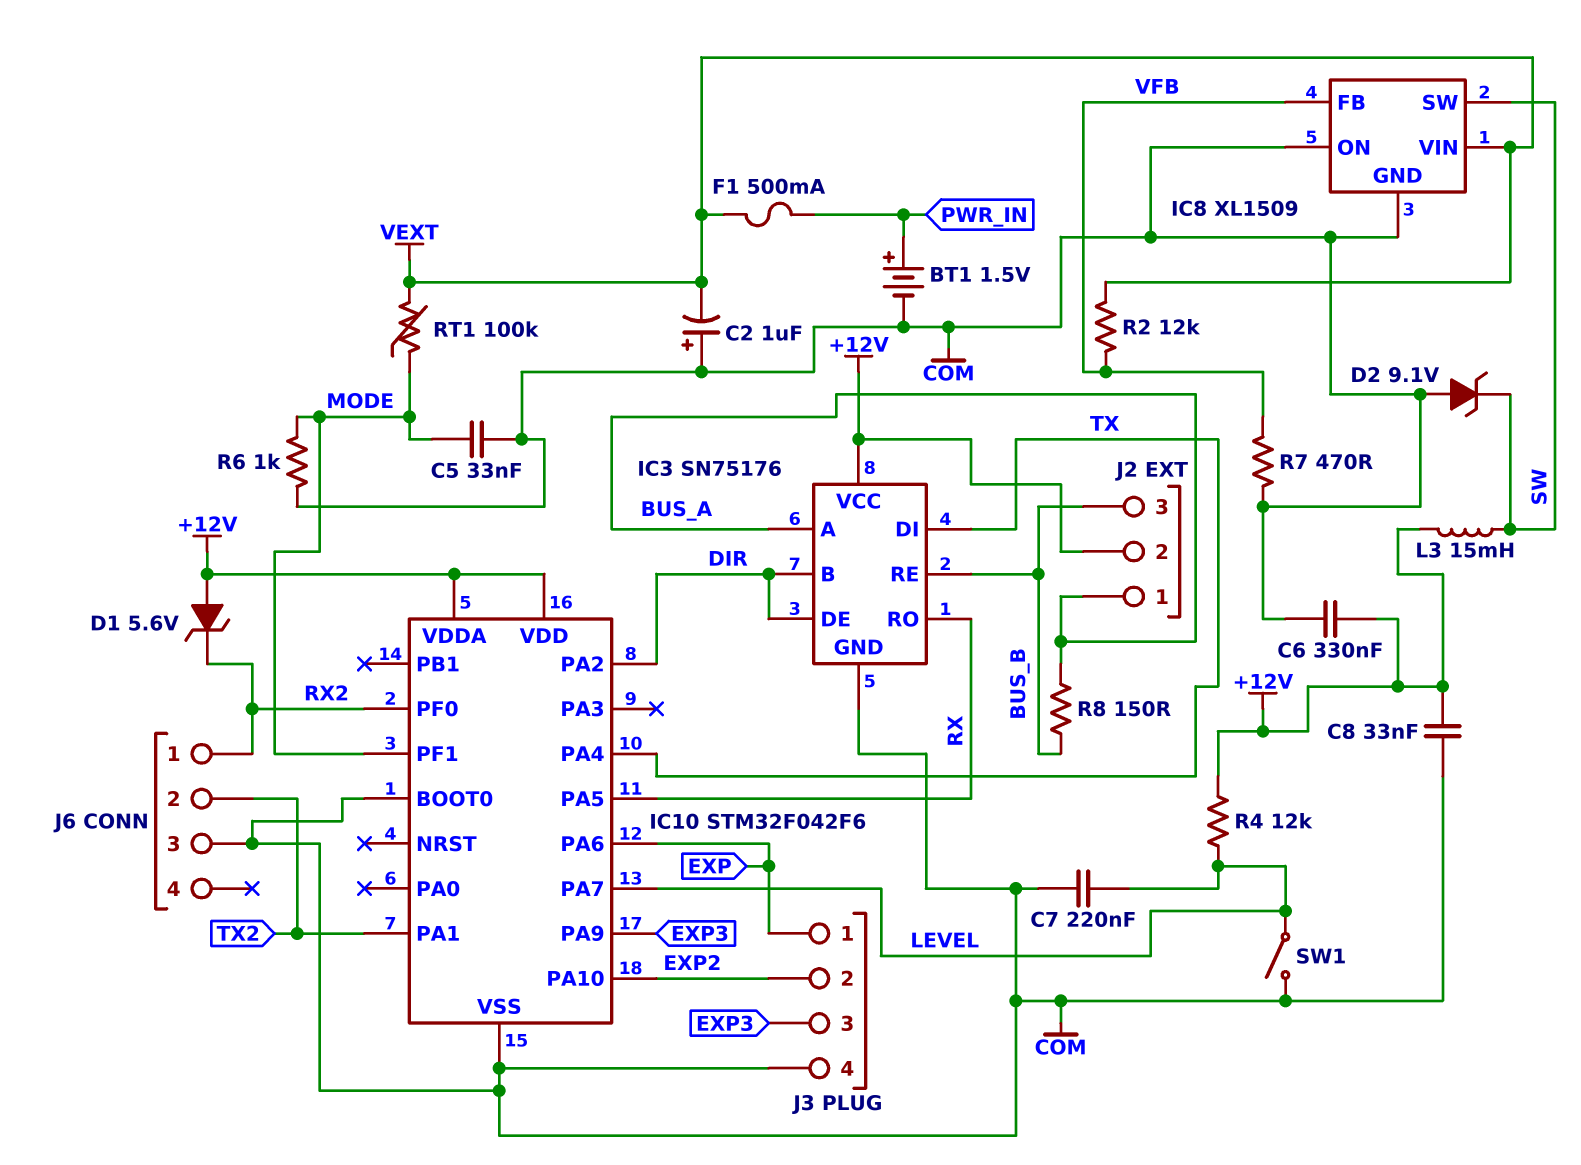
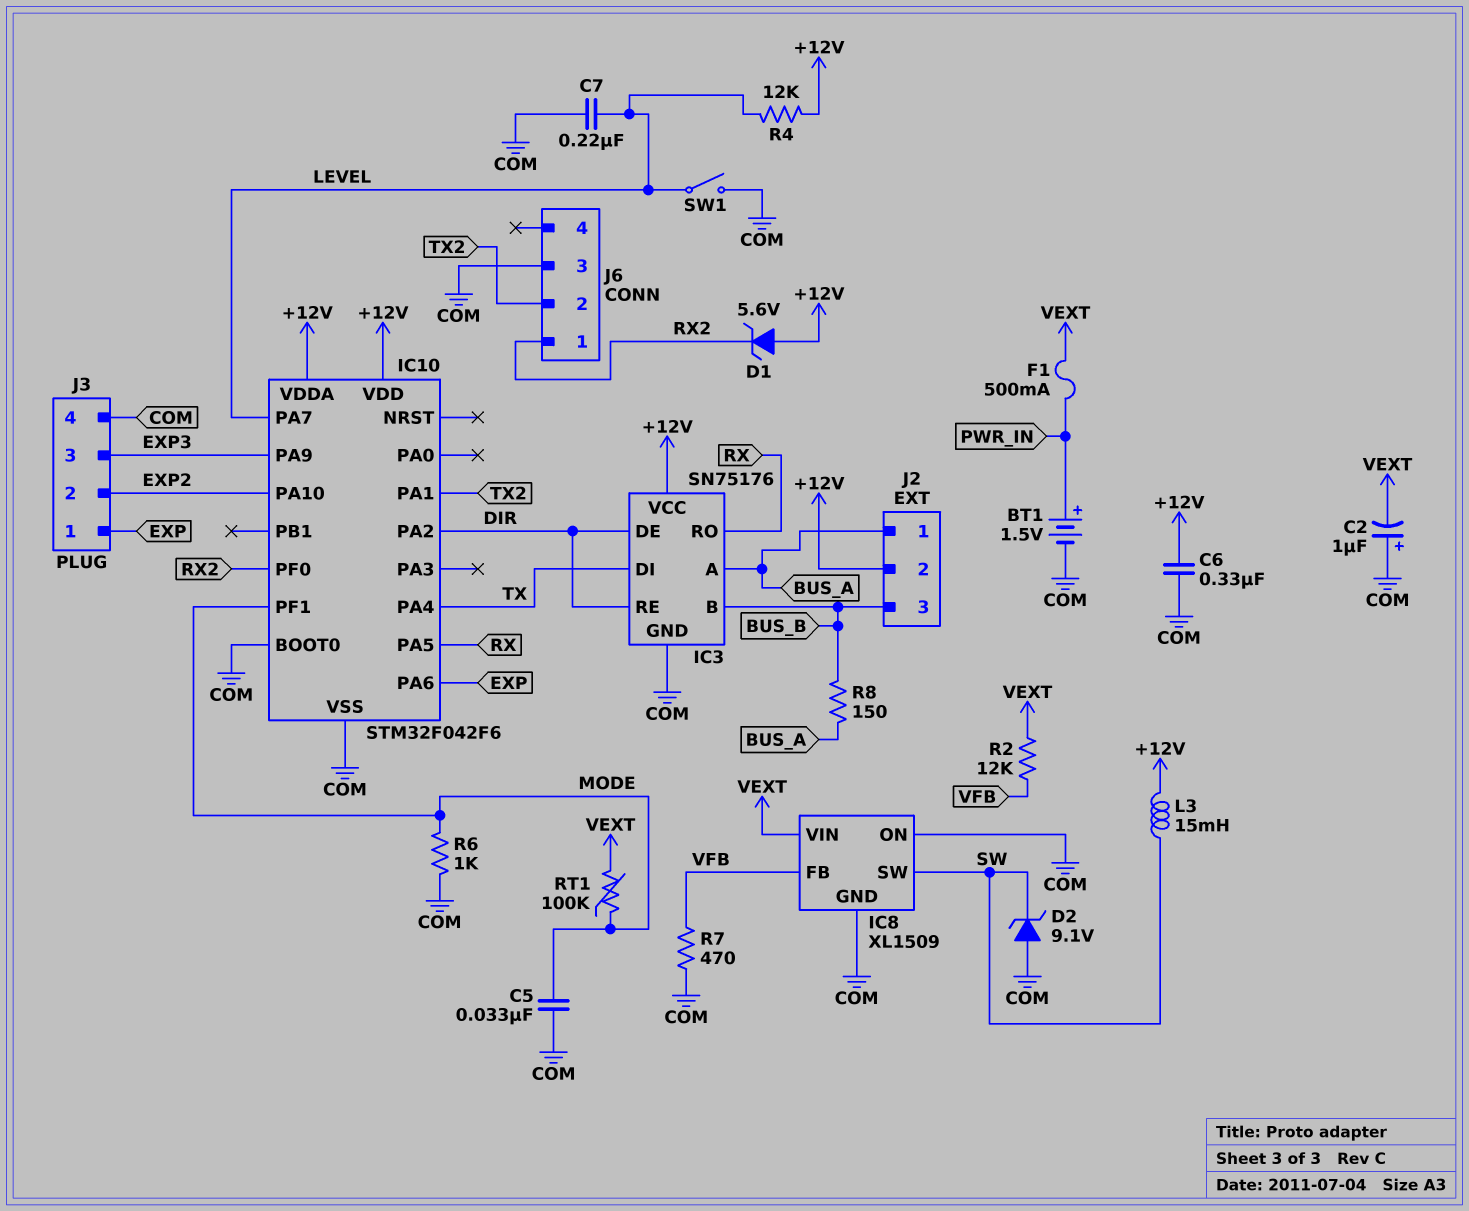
C8: 33nF (+12V, COM) -> none
IC3 pin B: DIR -> BUS_B
IC3 pin RE: BUS_B -> DIR

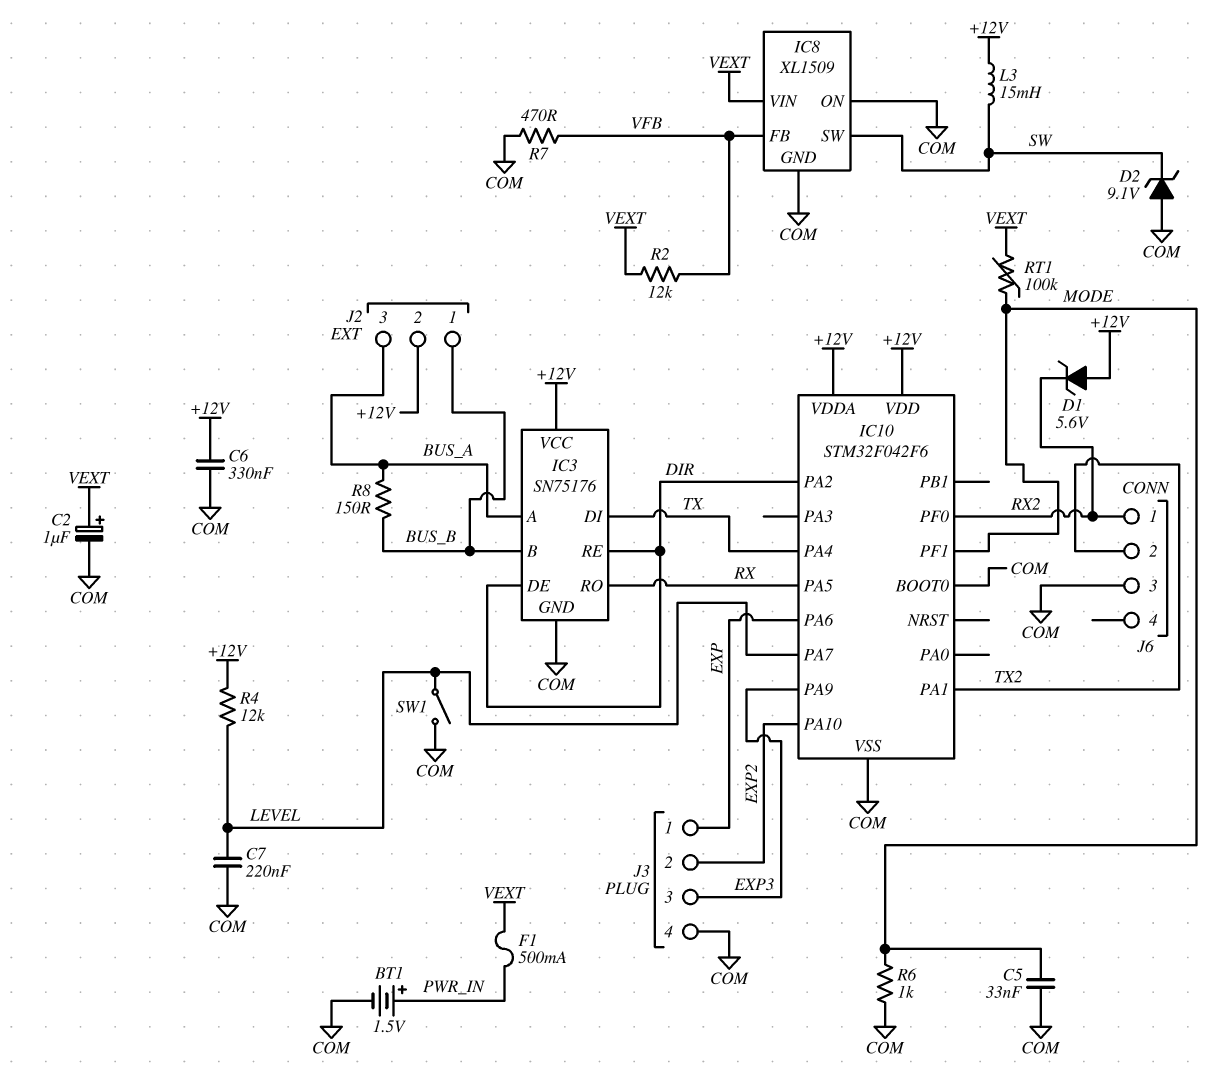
C2: 1uF (plus COM, minus VEXT) -> 1uF (plus VEXT, minus COM)
J2 pin 1: BUS_A -> BUS_B
J2 pin 3: BUS_B -> BUS_A

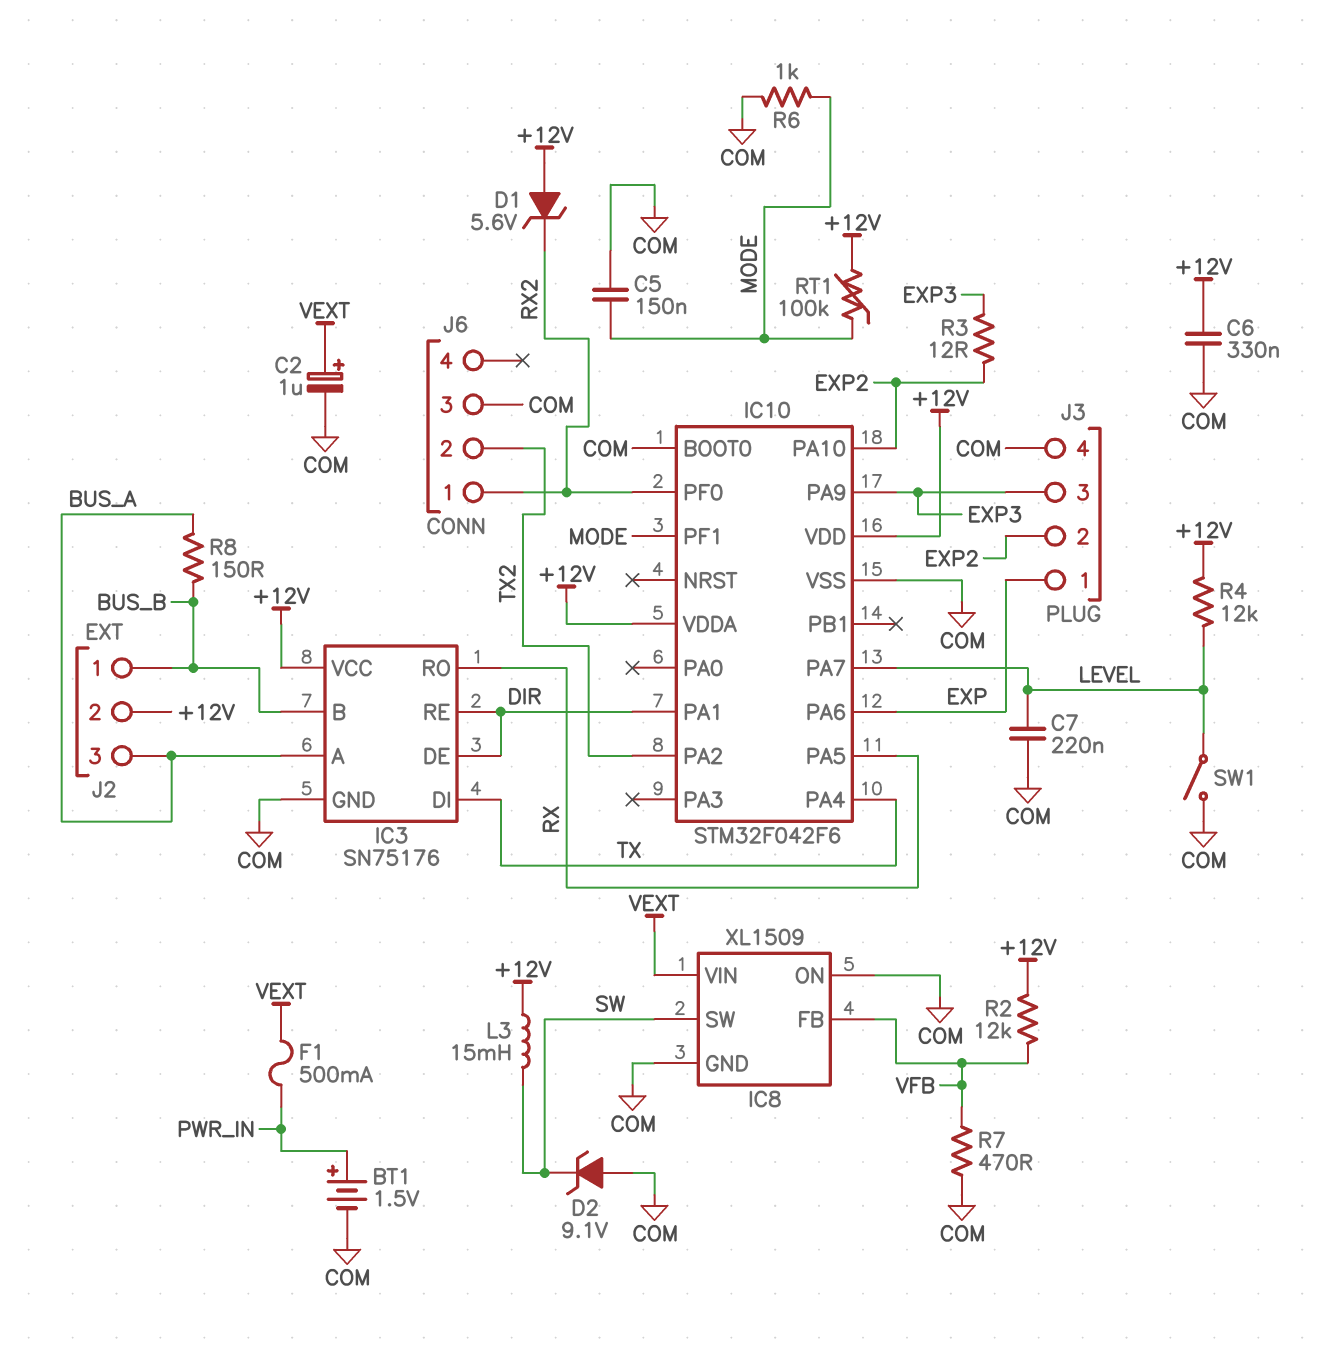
C5: 33nF (COM, MODE) -> 150nF (COM, MODE)
IC10 pin PA1: TX2 -> DIR
IC10 pin PA2: DIR -> TX2
R2: 12k (VEXT, VFB) -> 12k (+12V, VFB)
R3: none -> 12 (EXP2, EXP3)
RT1: 100k (MODE, VEXT) -> 100k (+12V, MODE)

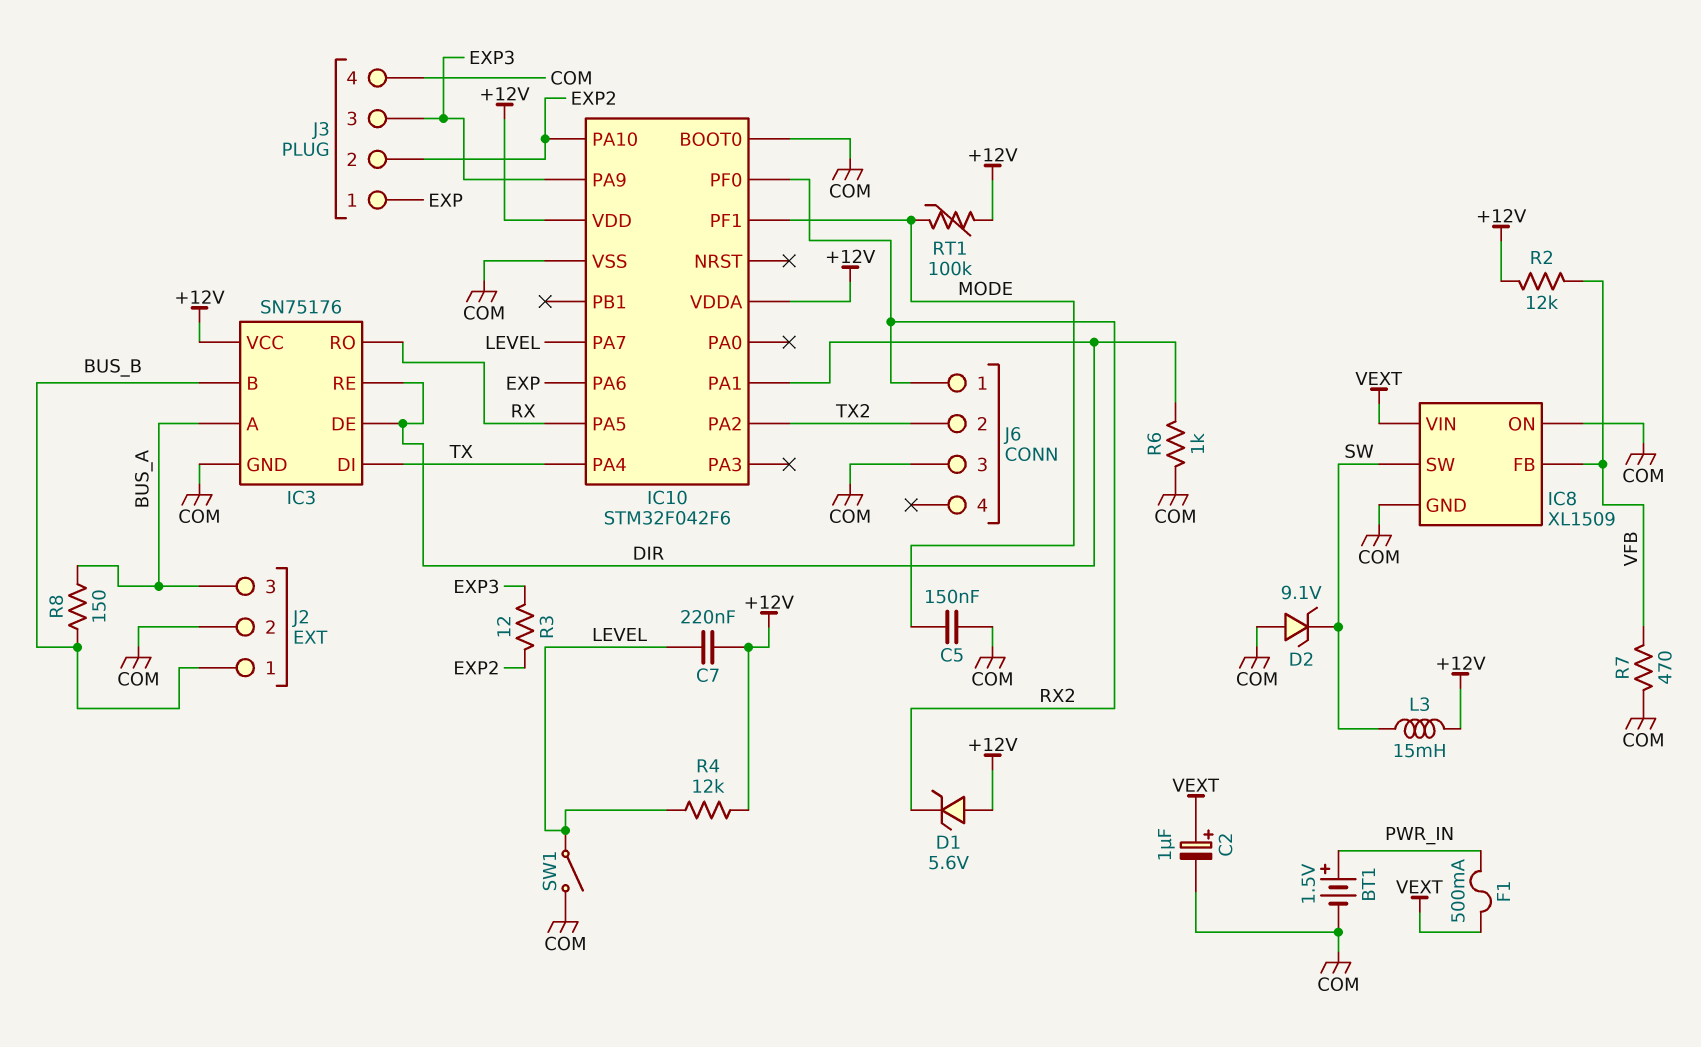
C6: 330nF (+12V, COM) -> none
C7: 220nF (COM, LEVEL) -> 220nF (+12V, LEVEL)
J2 pin 2: +12V -> COM
R6: 1k (COM, MODE) -> 1k (COM, DIR)

